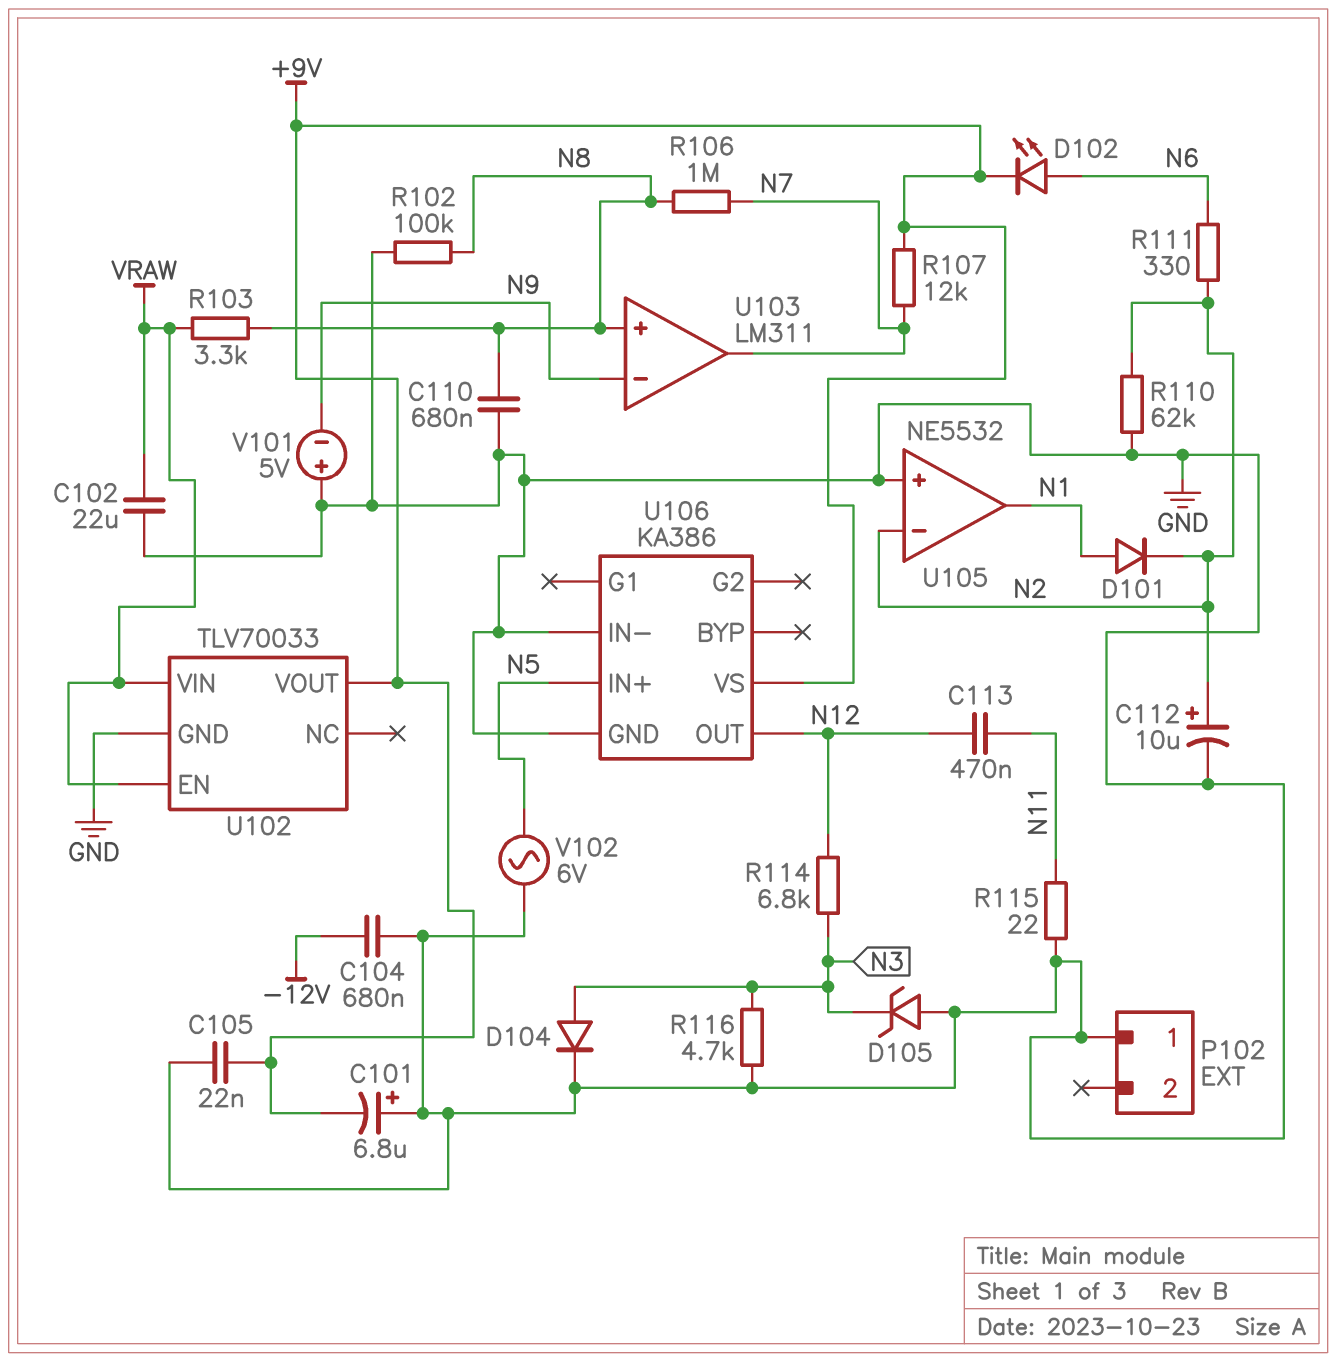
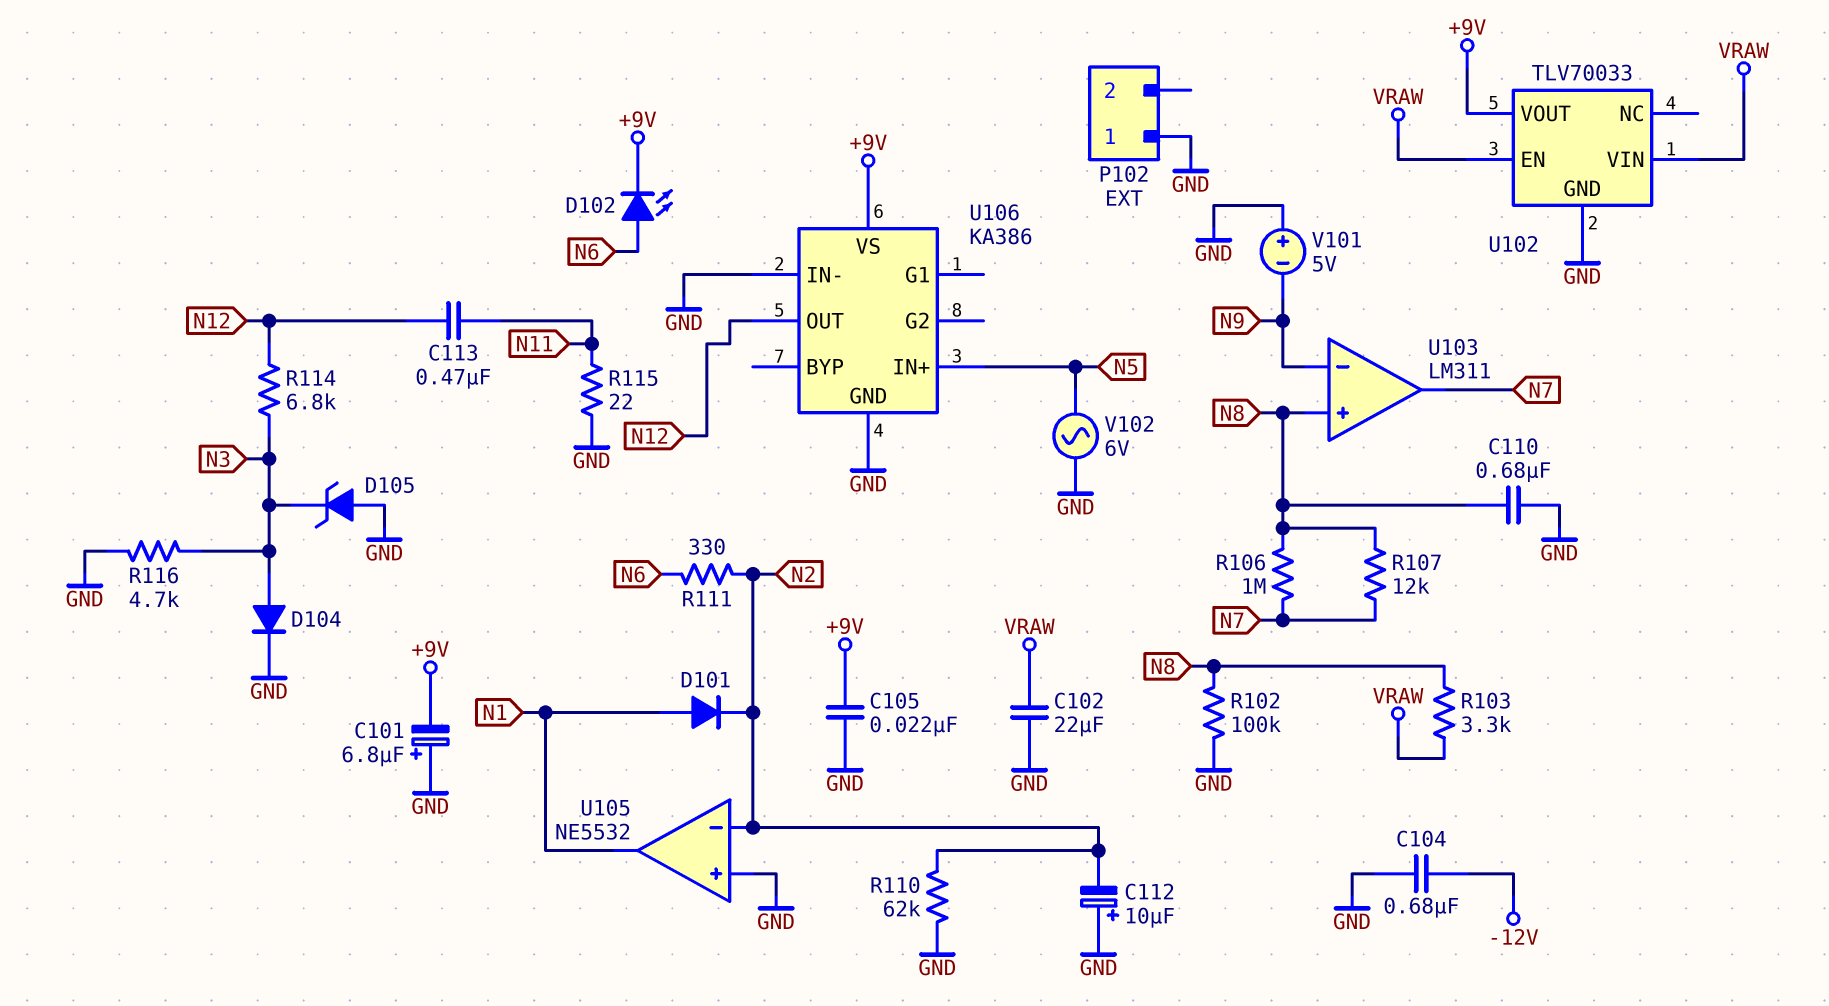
C112: 10uF (plus N2, minus GND) -> 10uF (plus GND, minus N2)
R107: 12k (+9V, N7) -> 12k (N7, N8)

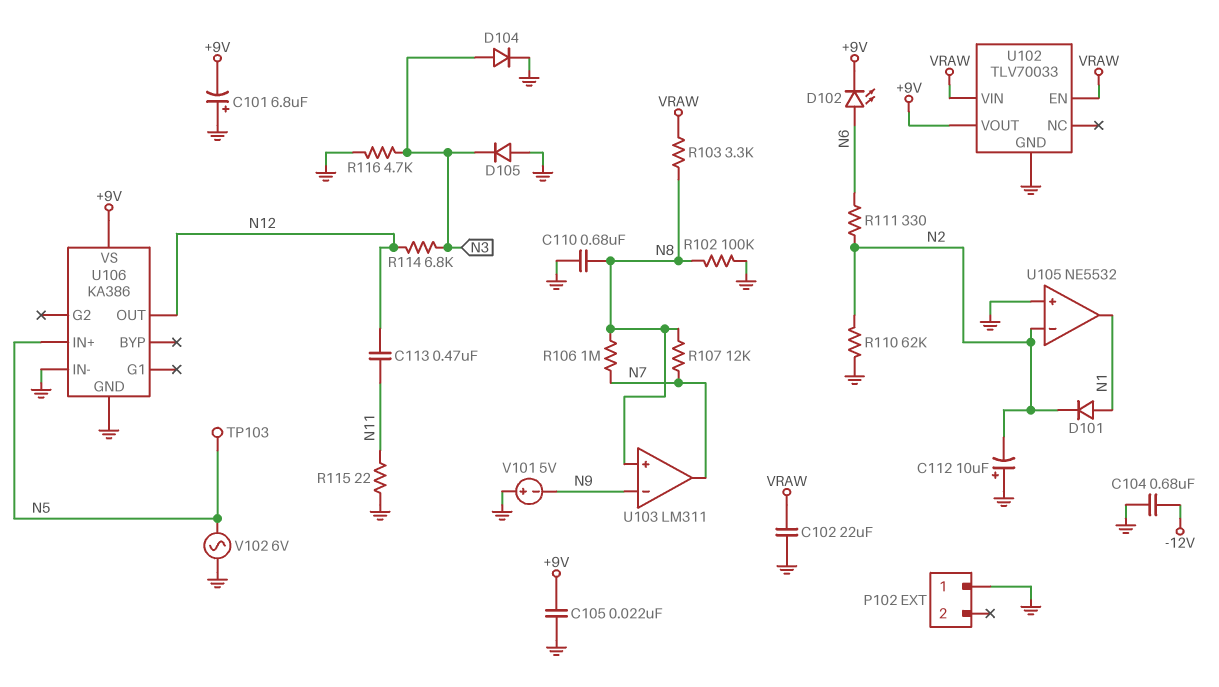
D105: zener (A GND, K N3) -> diode (A GND, K N3)
TP103: none -> test point (N5)

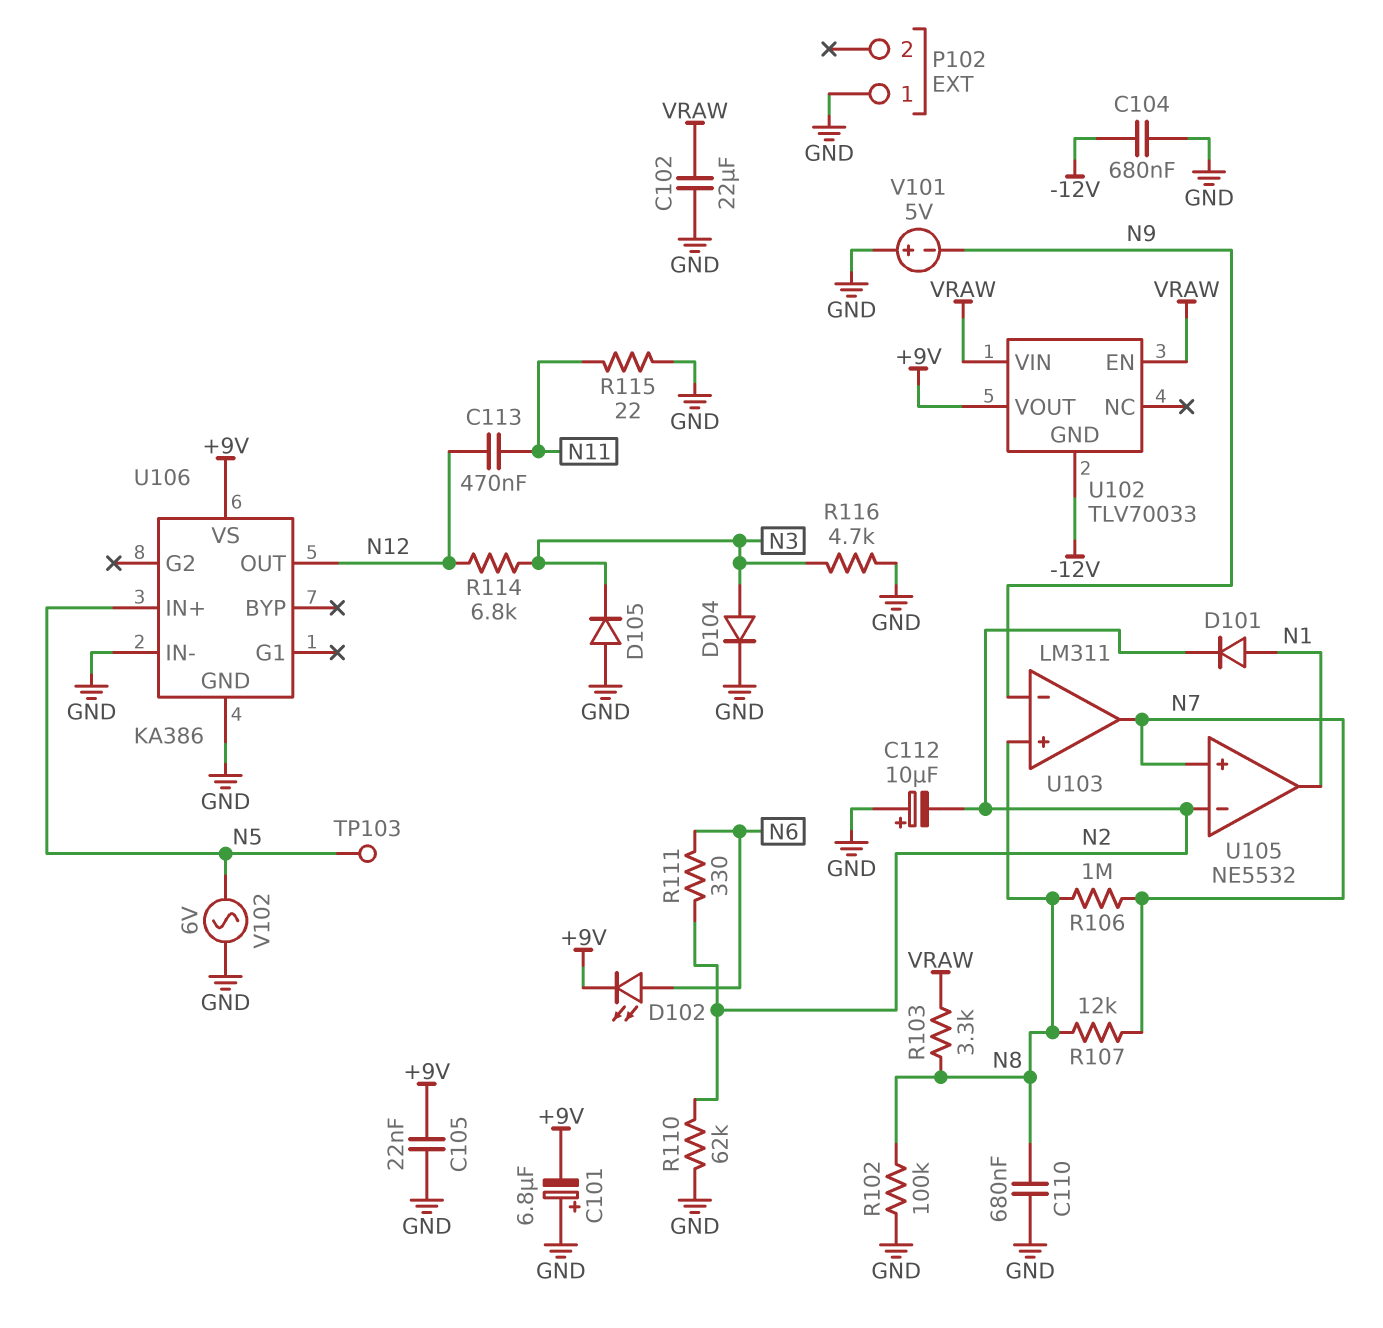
U102 pin GND: GND -> -12V
U105 pin in+: GND -> N7

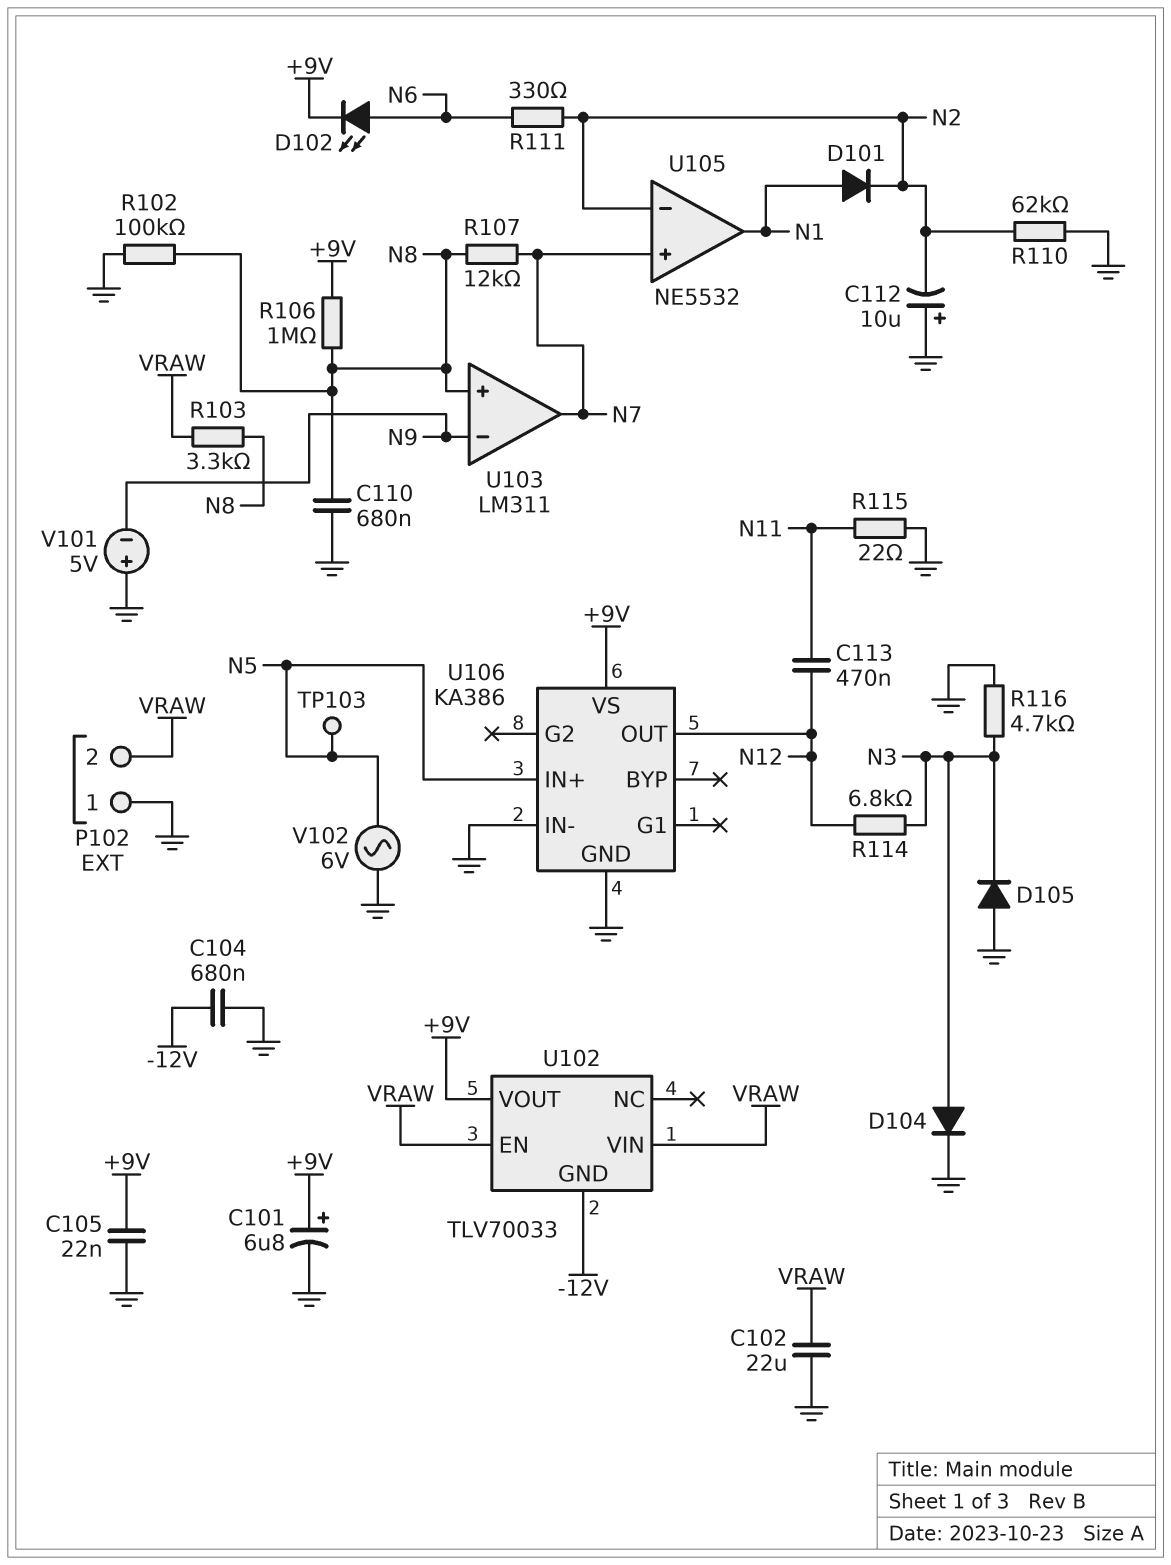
C101: 6.8uF (plus GND, minus +9V) -> 6.8uF (plus +9V, minus GND)
P102 pin 2: none -> VRAW
R106: 1M (N7, N8) -> 1M (+9V, N8)

